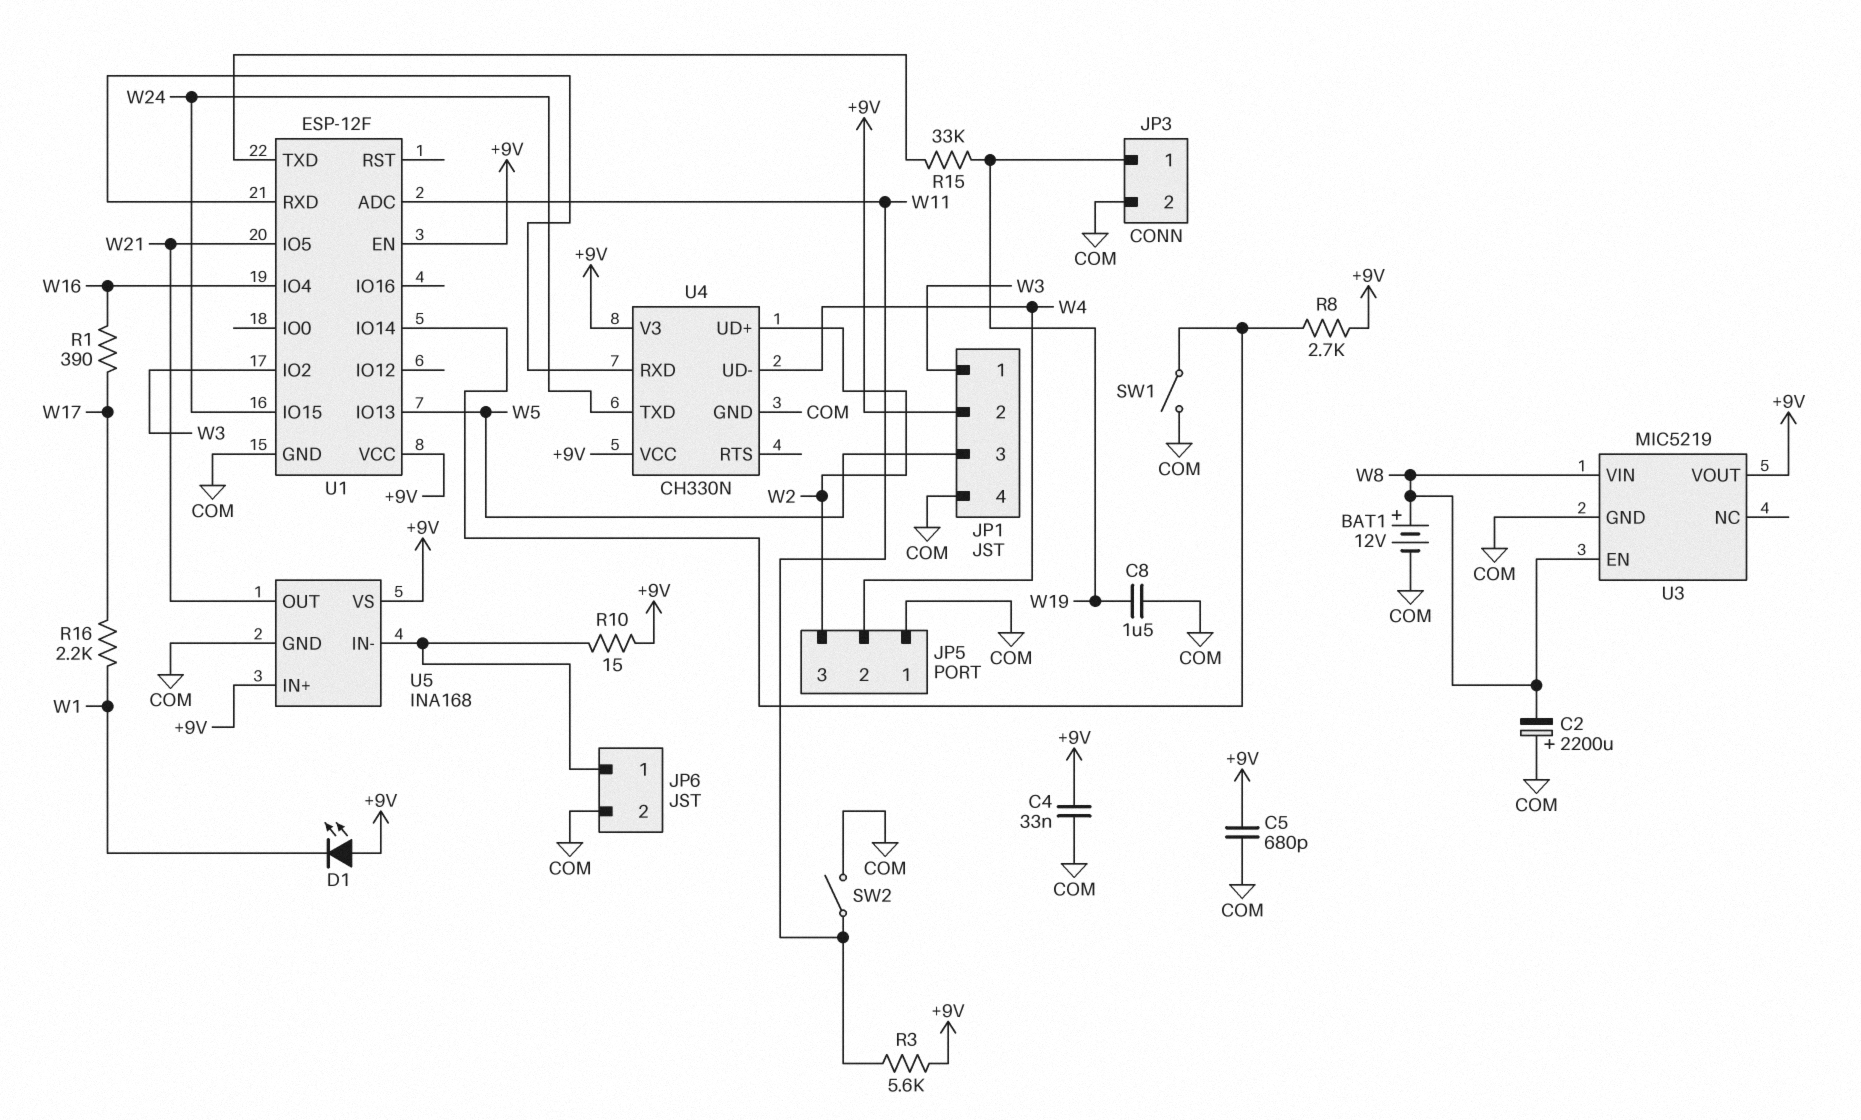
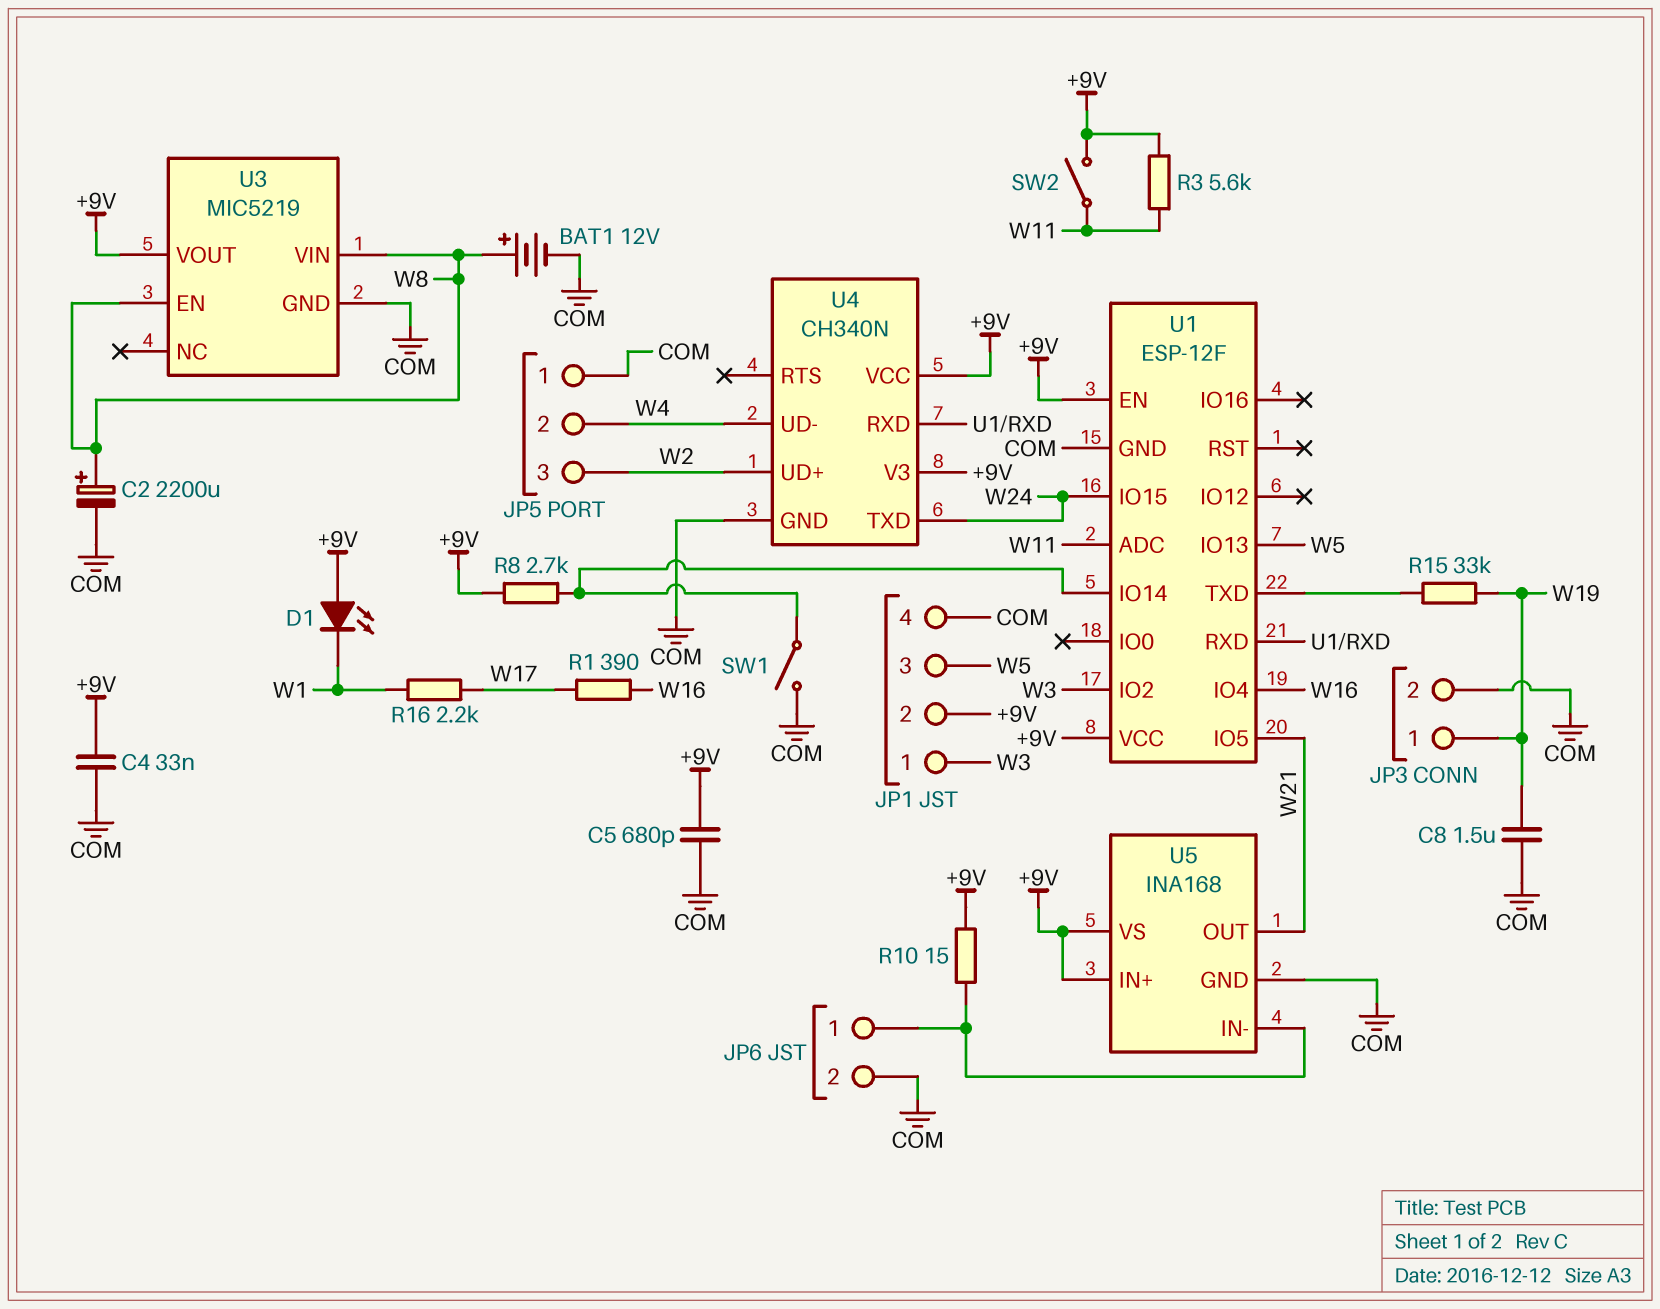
C2: 2200uF (plus COM, minus W8) -> 2200uF (plus W8, minus COM)
SW2: switch (COM, W11) -> switch (+9V, W11)
U4: CH330N -> CH340N

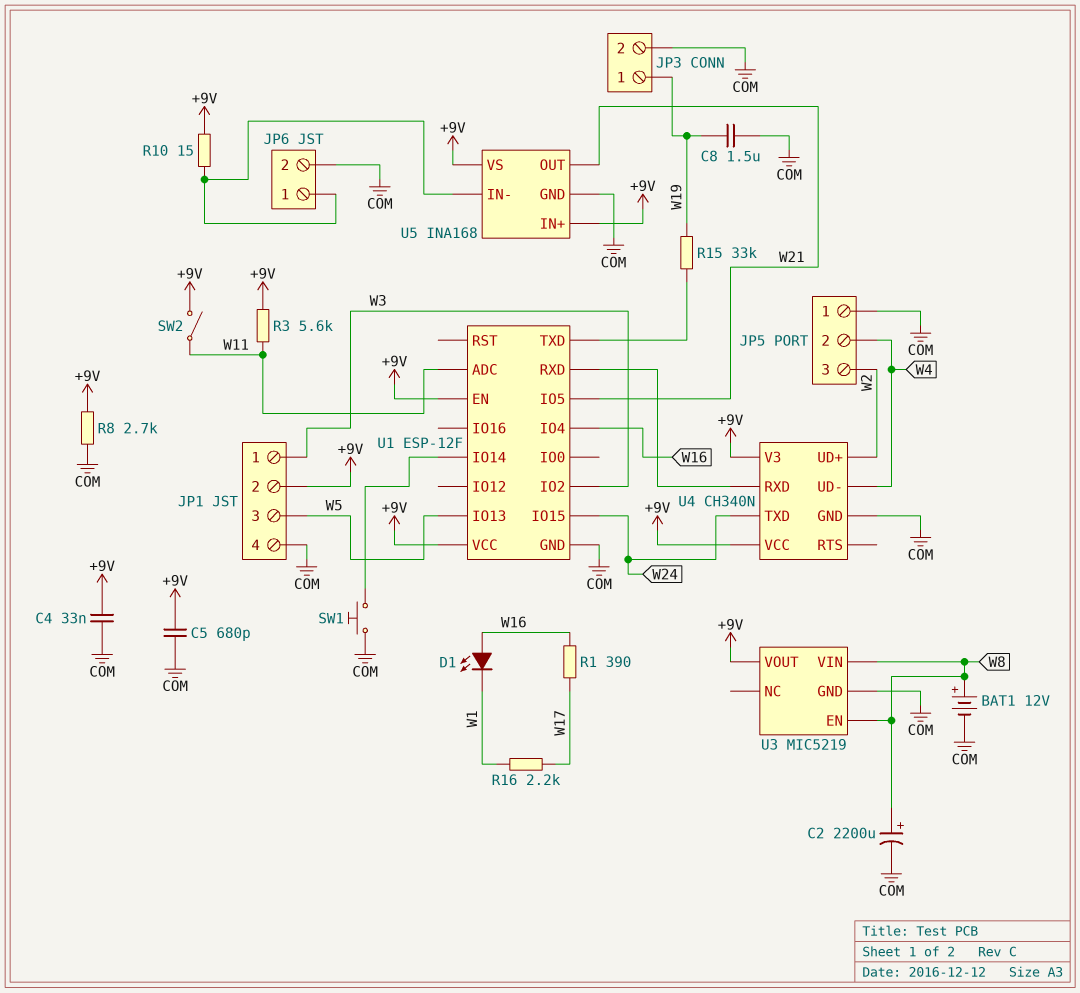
D1: LED (A +9V, K W1) -> LED (A W16, K W1)
R8: 2.7k (+9V, U1/IO14) -> 2.7k (+9V, COM)
SW1: switch (COM, U1/IO14) -> button (COM, U1/IO14)

